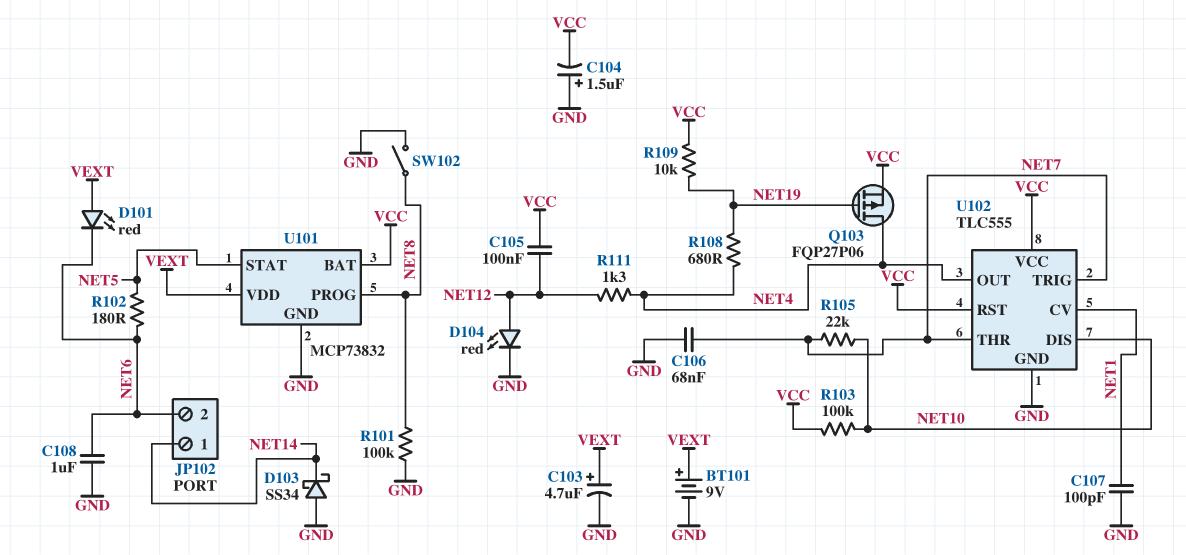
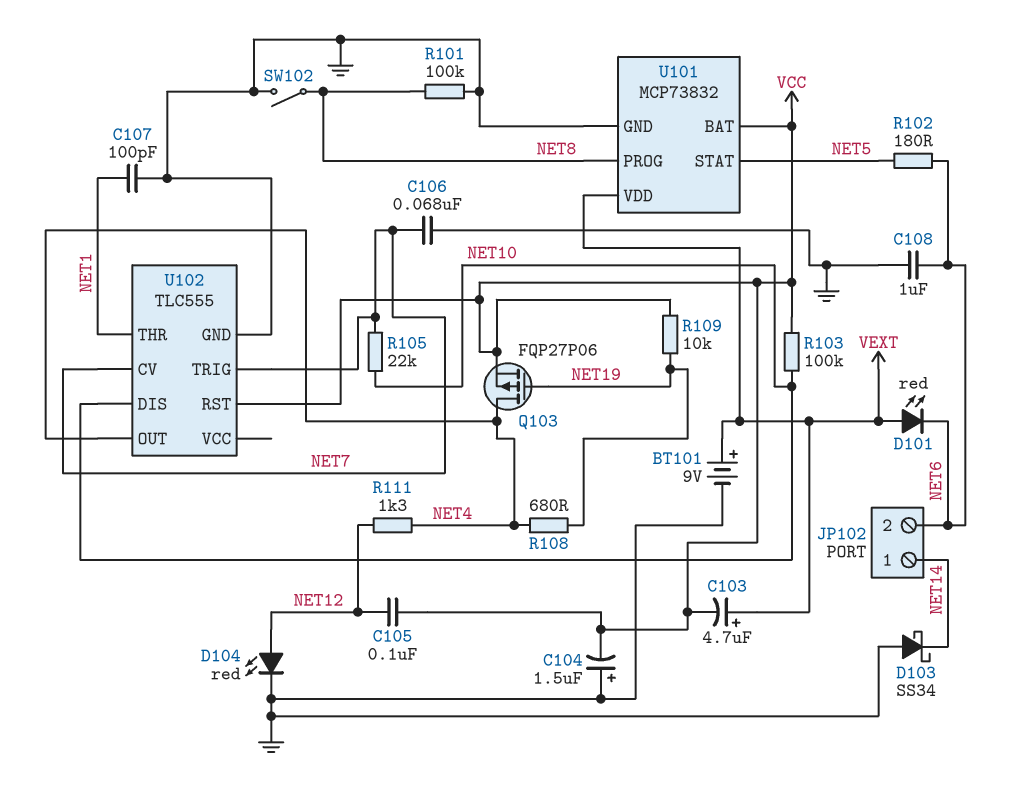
C103: 4.7uF (plus VEXT, minus GND) -> 4.7uF (plus VEXT, minus VCC)
U102 pin CV: NET1 -> NET7
U102 pin THR: NET7 -> NET1
U102 pin VCC: VCC -> none

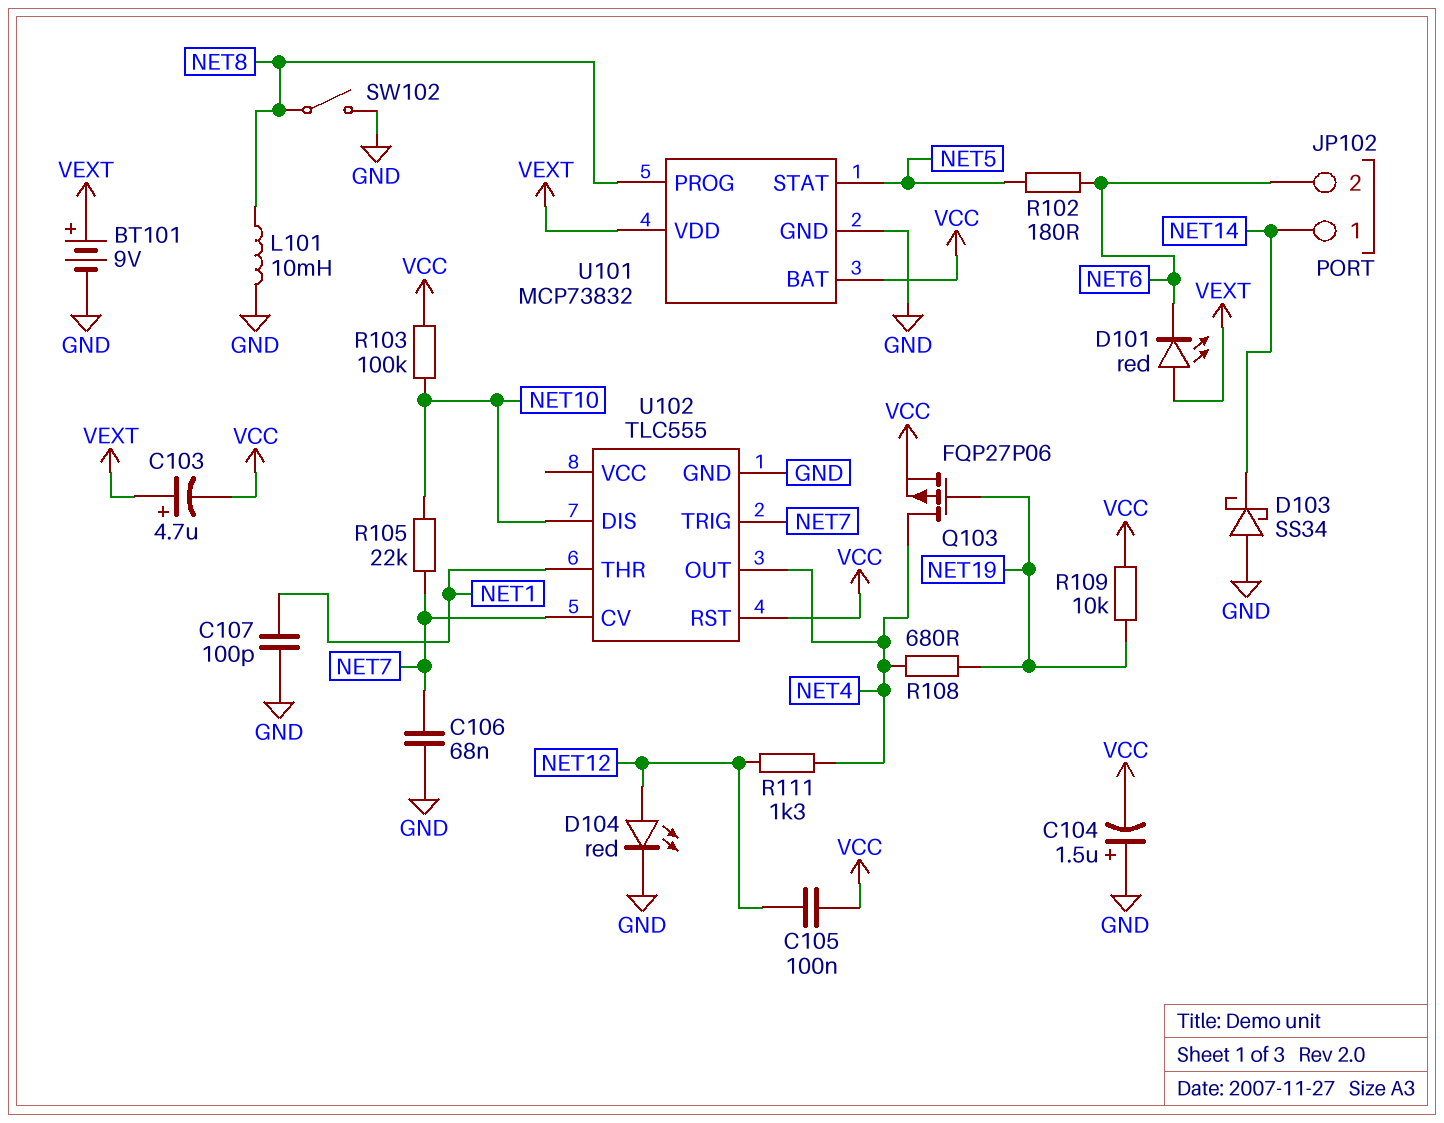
C108: 1uF (GND, NET6) -> none
L101: none -> 10mH (GND, NET8)
R101: 100k (GND, NET8) -> none

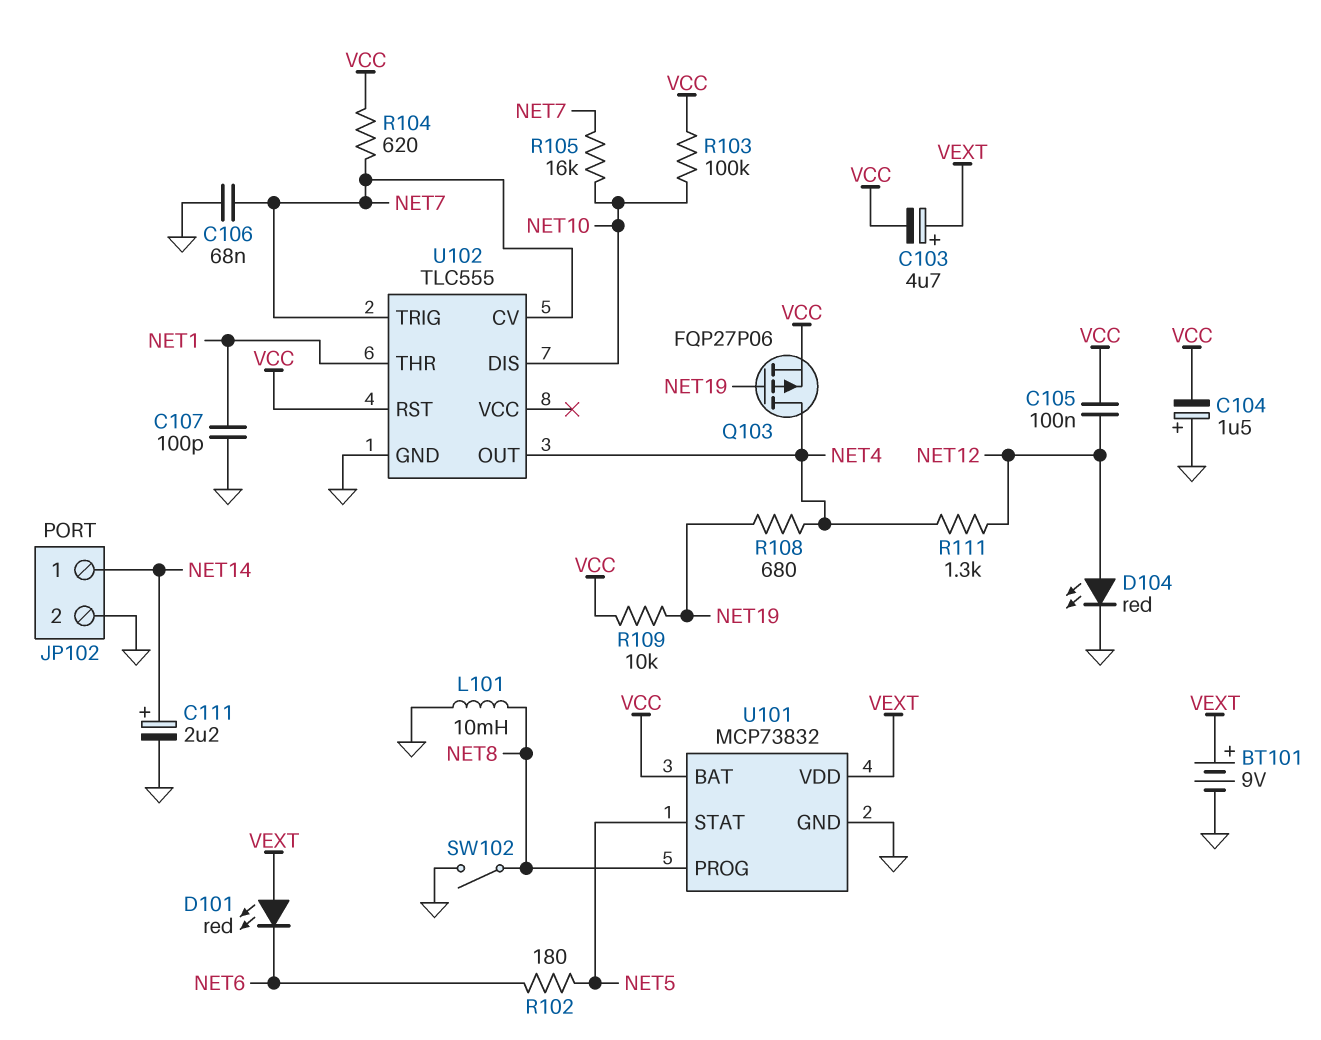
C111: none -> 2.2uF (plus NET14, minus GND)
D103: schottky SS34 (A GND, K NET14) -> none
JP102 pin 2: NET6 -> GND
R104: none -> 620 (NET7, VCC)
R105: 22k (NET7, NET10) -> 16k (NET7, NET10)

